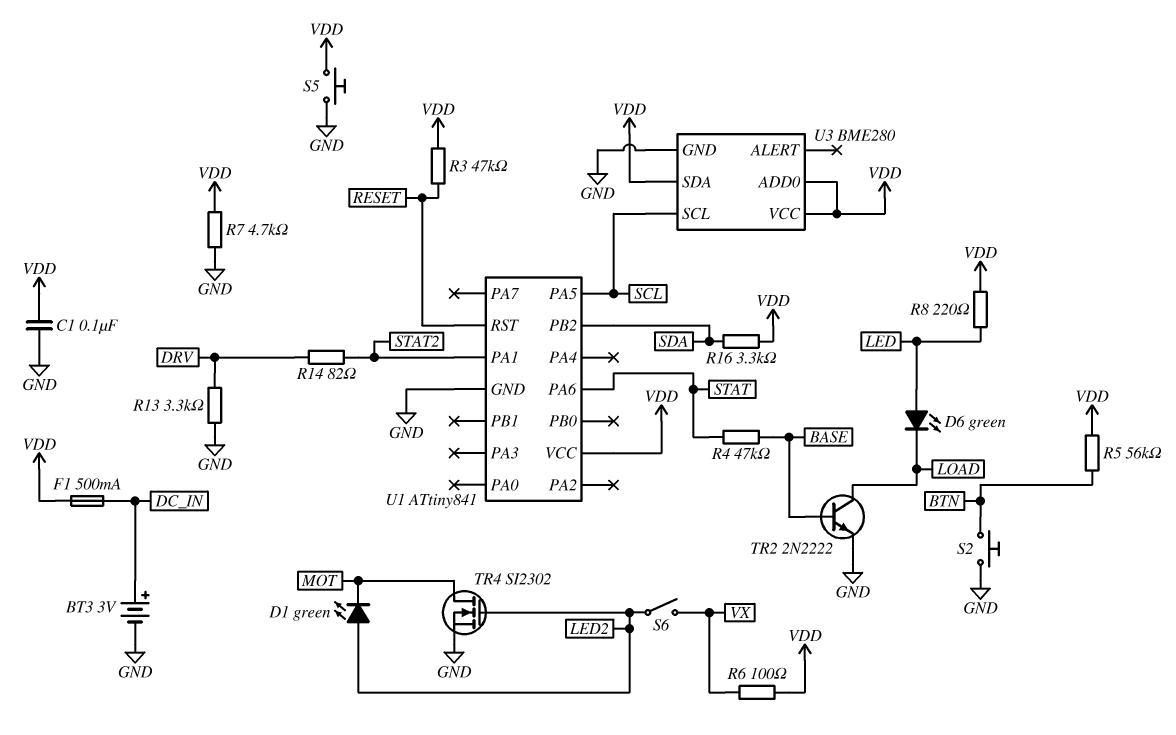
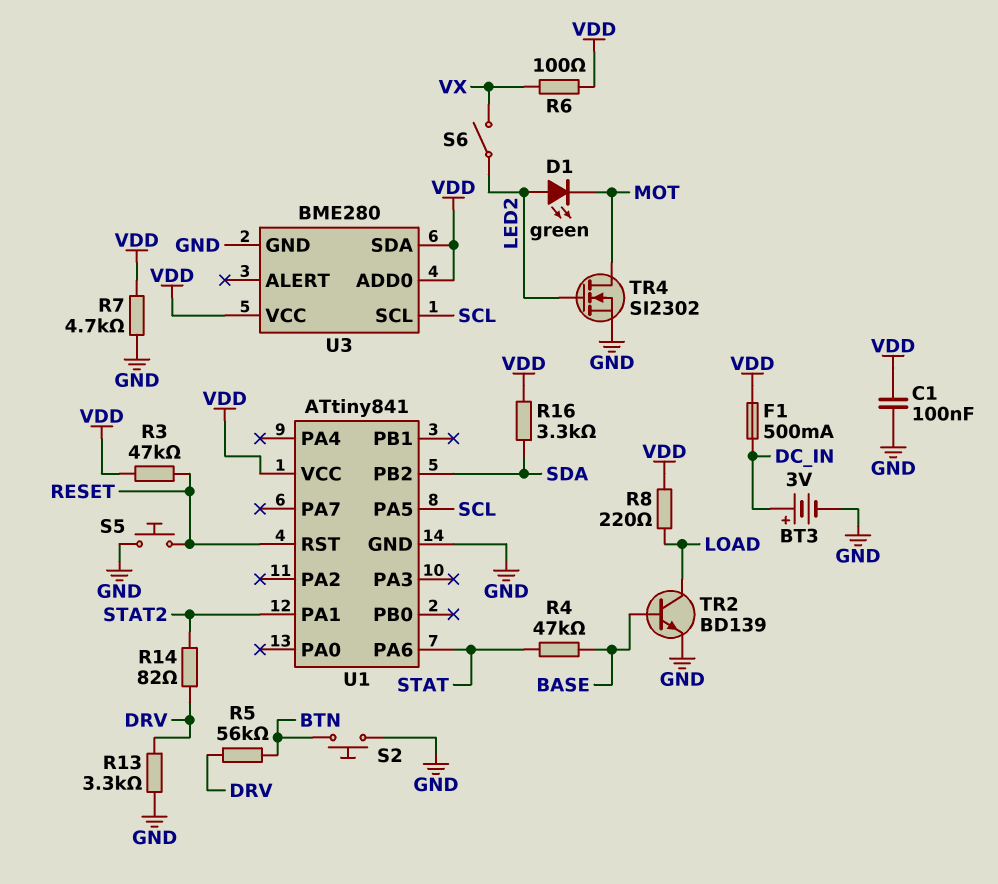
D6: LED green (A LED, K LOAD) -> none
R5: 56k (BTN, VDD) -> 56k (BTN, DRV)
R8: 220 (LED, VDD) -> 220 (LOAD, VDD)
S5: button (GND, VDD) -> button (GND, RESET)
TR2: NPN 2N2222 (B BASE, C LOAD, E GND) -> NPN BD139 (B BASE, C LOAD, E GND)

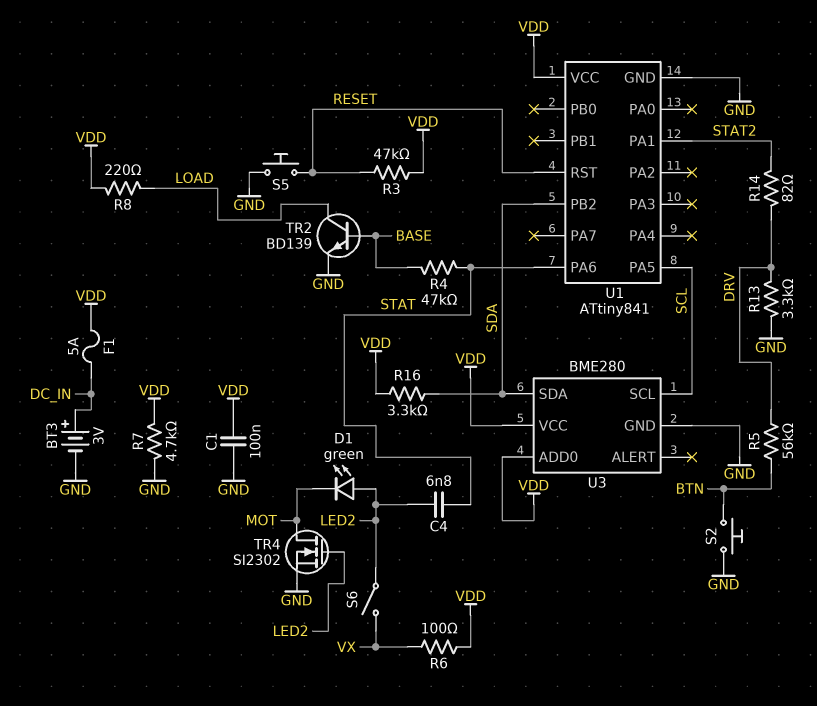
C4: none -> 6.8nF (LED2, STAT)
F1: 500mA (DC_IN, VDD) -> 5A (DC_IN, VDD)
U3 pin SDA: VDD -> SDA

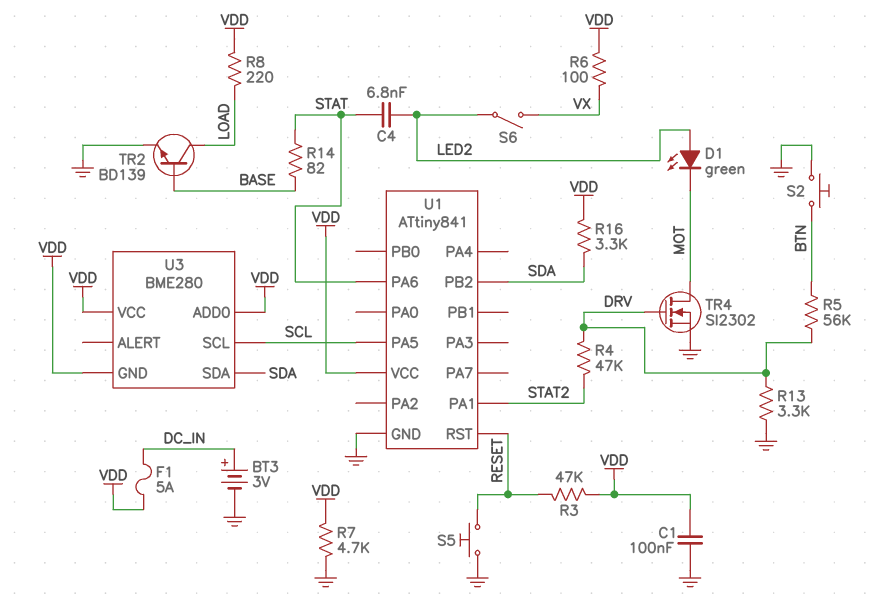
R4: 47k (BASE, STAT) -> 47k (DRV, STAT2)
R14: 82 (DRV, STAT2) -> 82 (BASE, STAT)
TR4: NMOS SI2302 (G LED2, D MOT, S GND) -> NMOS SI2302 (G DRV, D MOT, S GND)
U3 pin GND: GND -> VDD

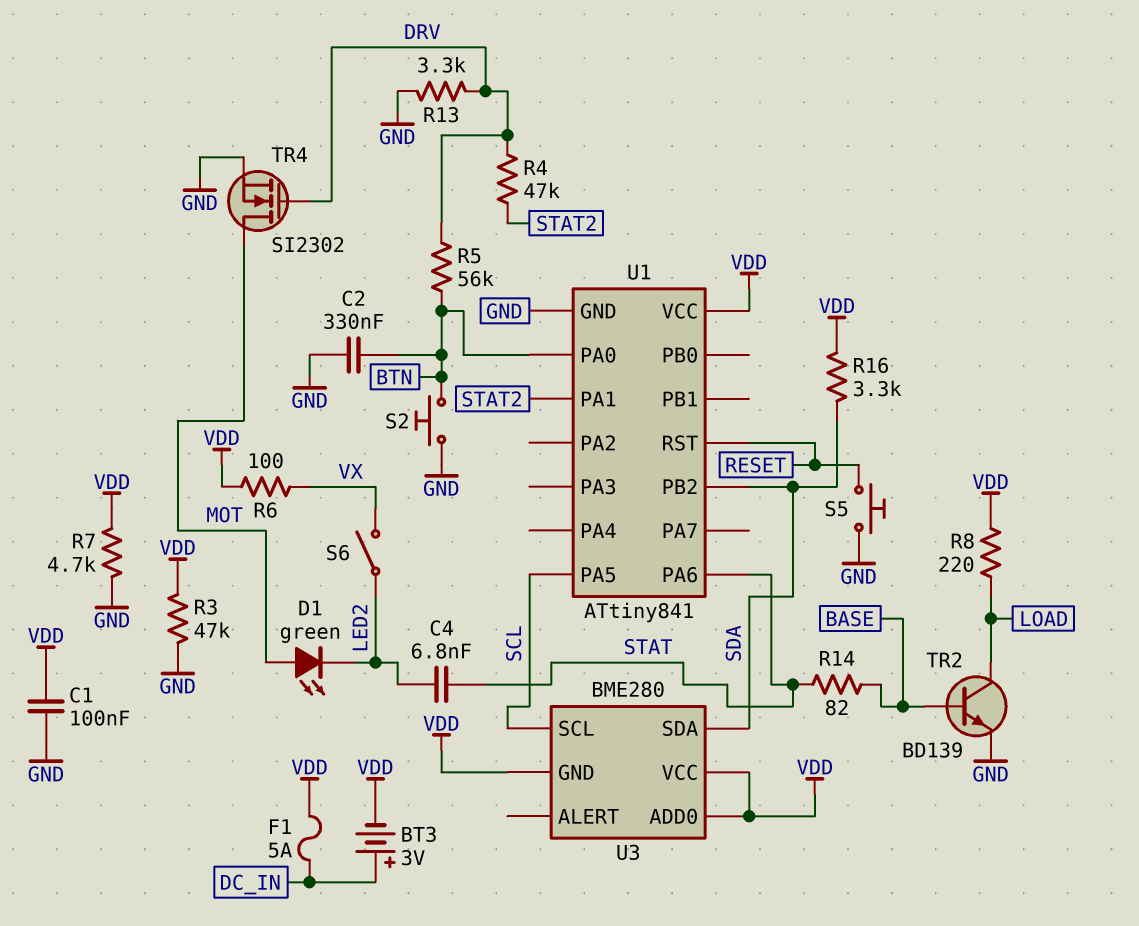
BT3: 3V (plus DC_IN, minus GND) -> 3V (plus DC_IN, minus VDD)
C2: none -> 330nF (BTN, GND)
D1: LED green (A LED2, K MOT) -> LED green (A MOT, K LED2)
R3: 47k (RESET, VDD) -> 47k (GND, VDD)
U1 pin PA0: none -> BTN

